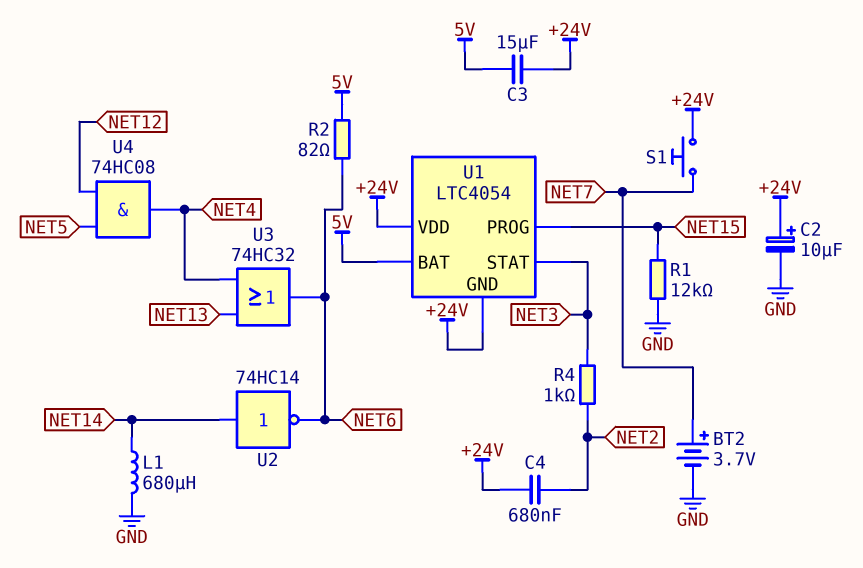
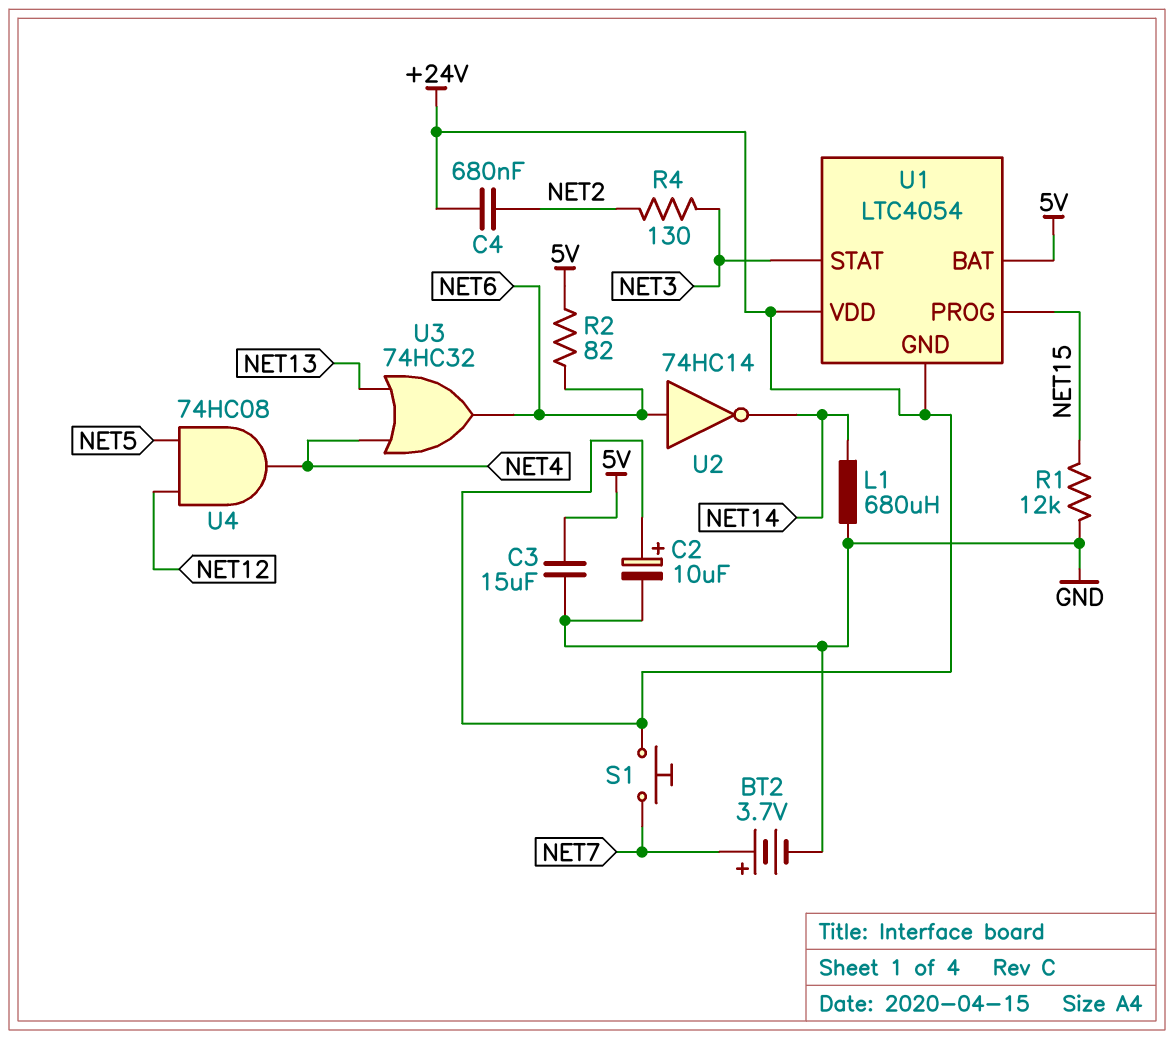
C3: 15uF (+24V, 5V) -> 15uF (5V, GND)
R4: 1k (NET2, NET3) -> 130 (NET2, NET3)
U2: NOT 74HC14 (in NET14, out NET6) -> NOT 74HC14 (in NET6, out NET14)

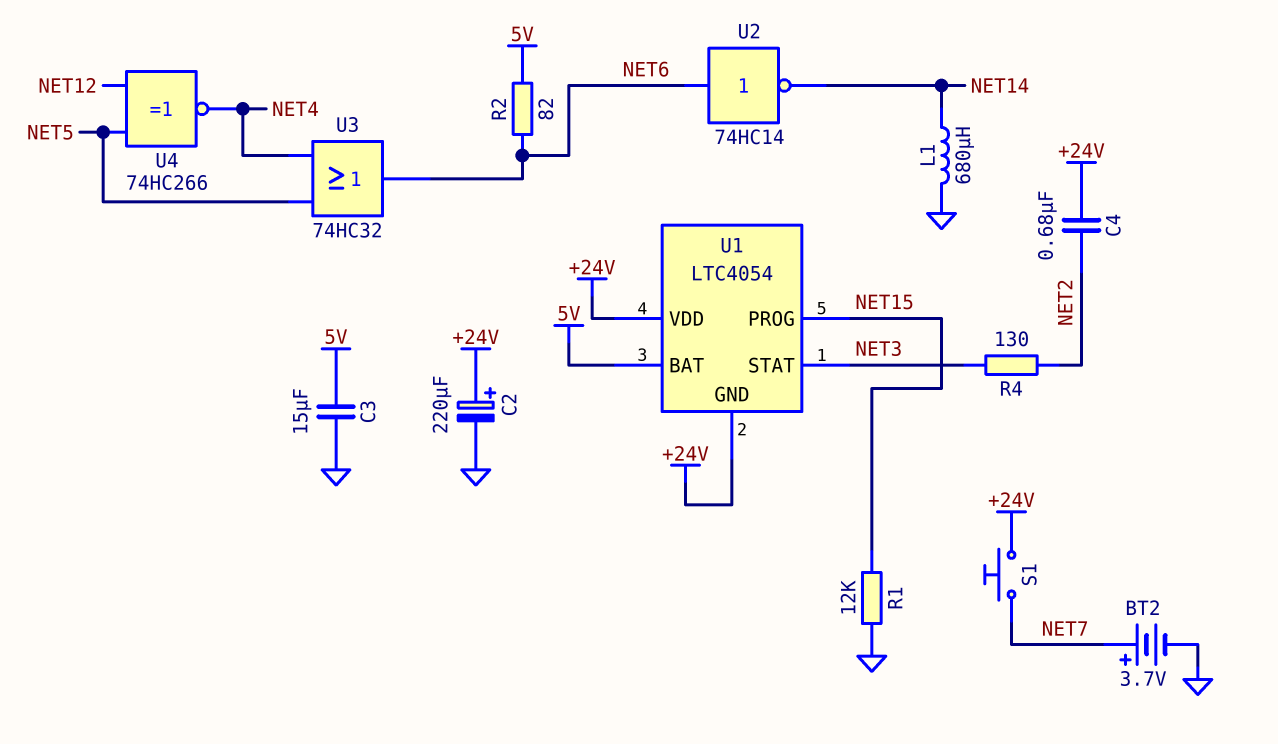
C2: 10uF (plus +24V, minus GND) -> 220uF (plus +24V, minus GND)
U3: OR 74HC32 (in NET4, in NET13, out NET6) -> OR 74HC32 (in NET4, in NET5, out NET6)
U4: AND 74HC08 (in NET5, in NET12, out NET4) -> XNOR 74HC266 (in NET5, in NET12, out NET4)

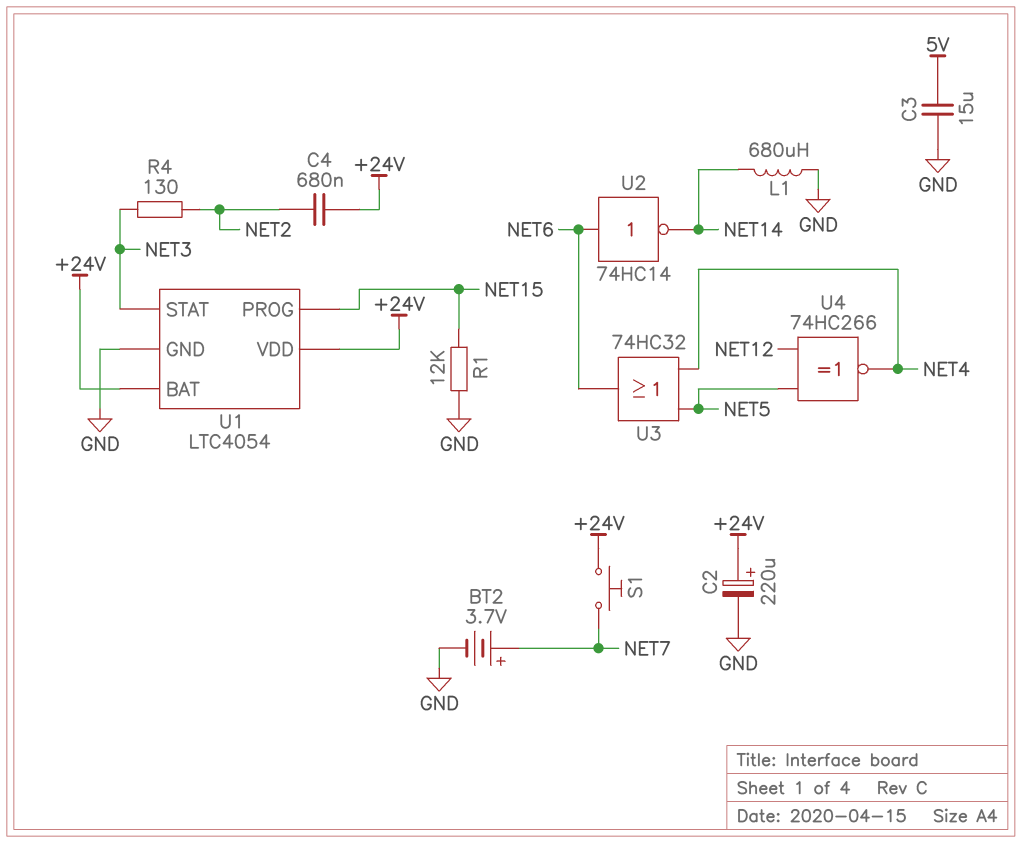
R2: 82 (5V, NET6) -> none
U1 pin BAT: 5V -> +24V
U1 pin GND: +24V -> GND

